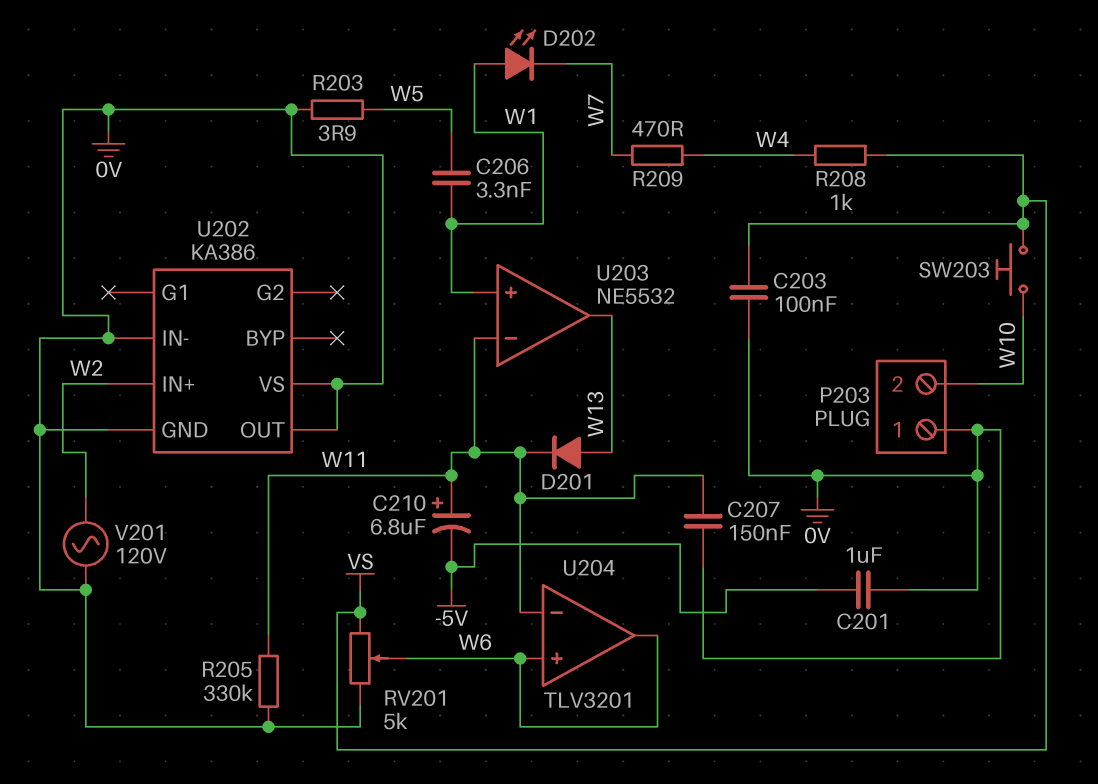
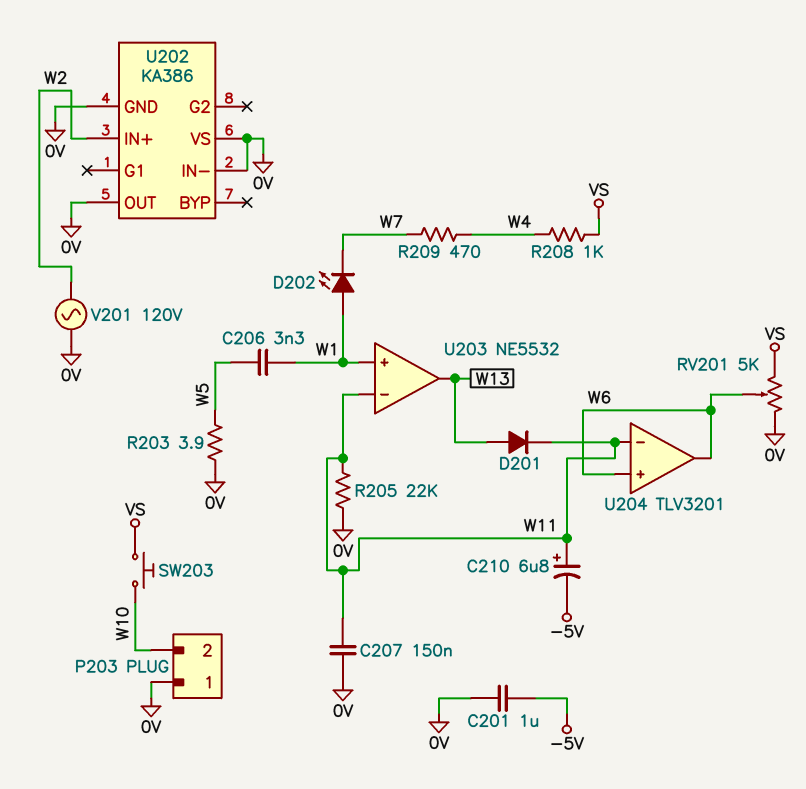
C203: 100nF (0V, VS) -> none
R205: 330k (0V, W11) -> 22k (0V, W11)

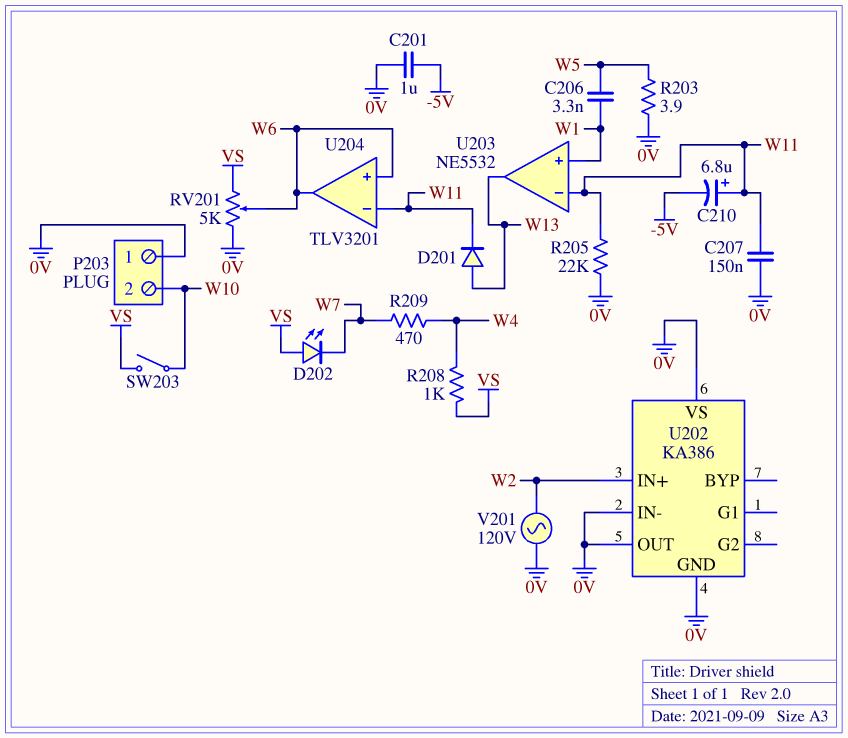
D202: LED (A W1, K W7) -> LED (A VS, K W7)
SW203: button (VS, W10) -> switch (VS, W10)

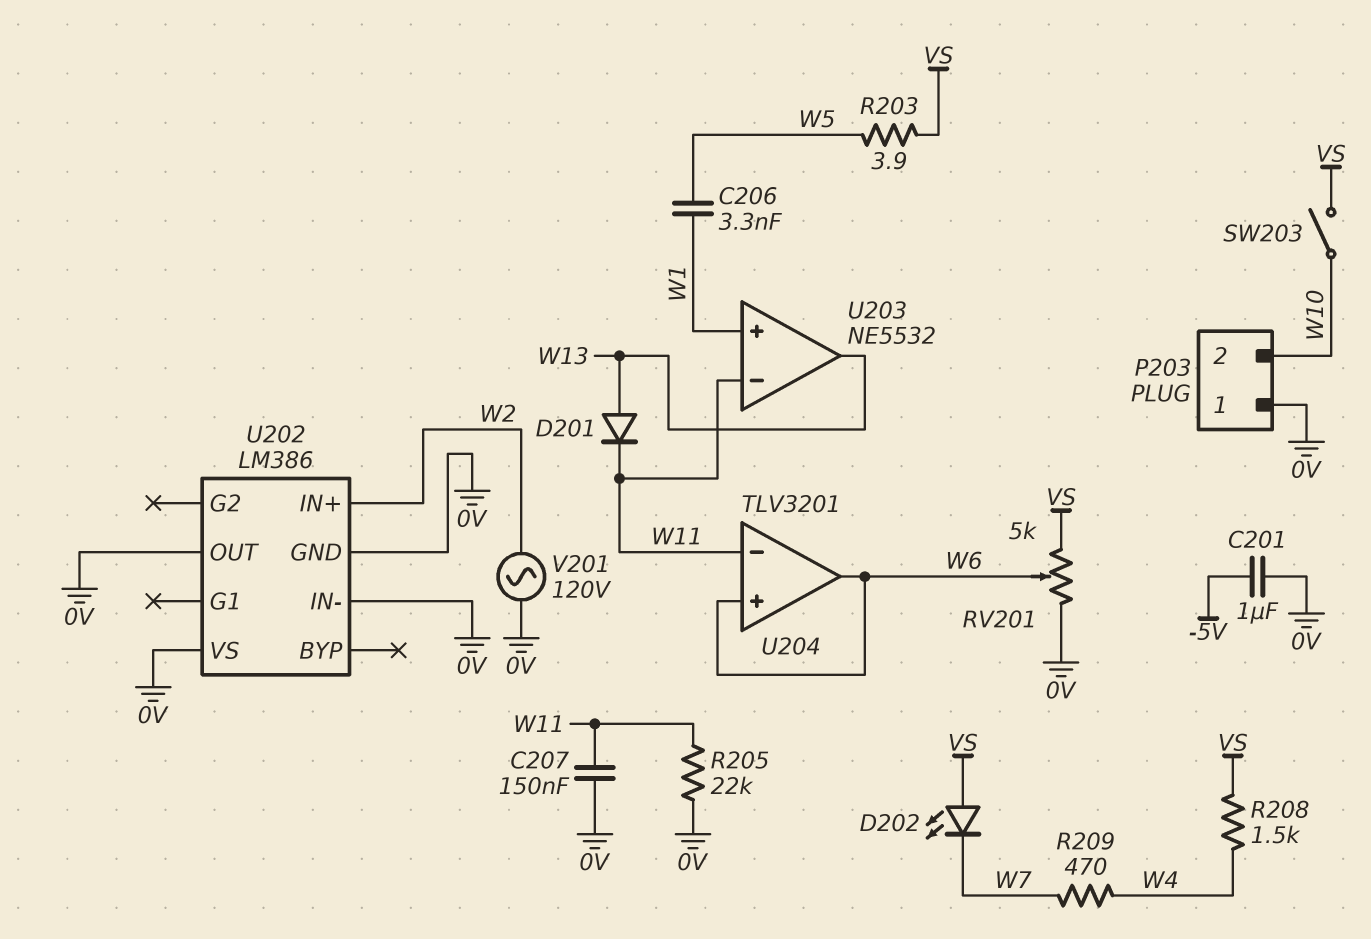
C210: 6.8uF (plus W11, minus -5V) -> none
R203: 3.9 (0V, W5) -> 3.9 (VS, W5)
R208: 1k (VS, W4) -> 1.5k (VS, W4)
U202: KA386 -> LM386

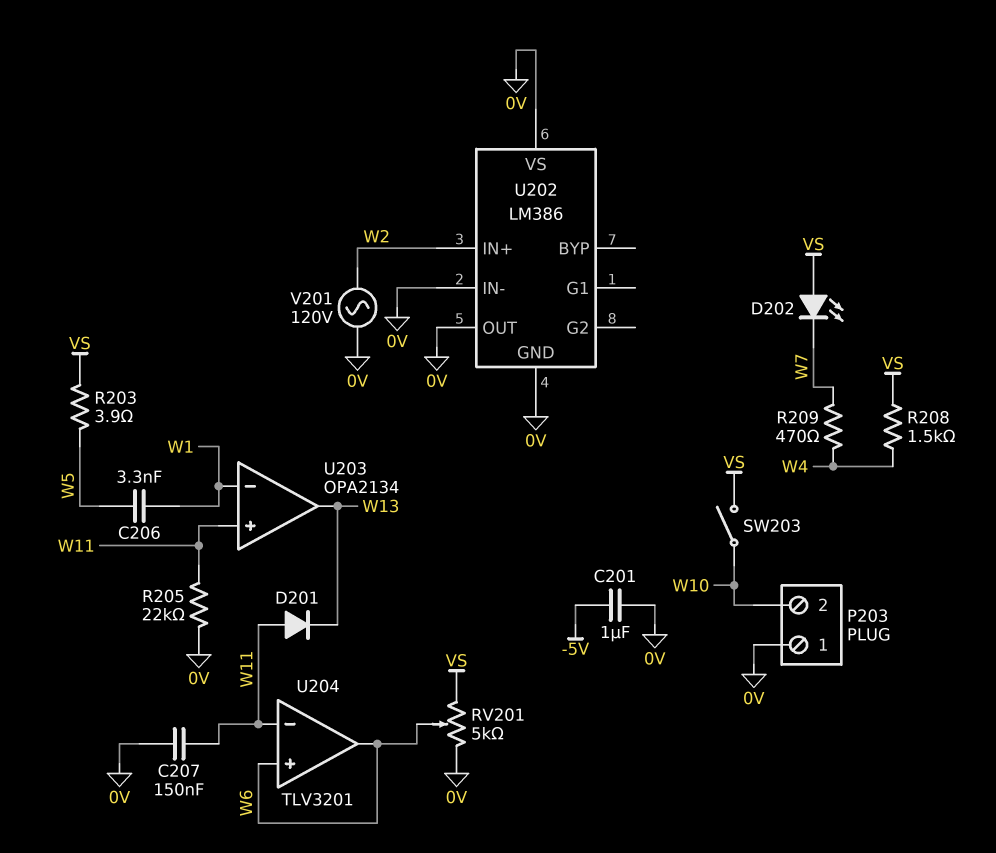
D201: diode (A W13, K W11) -> diode (A W11, K W13)
U203: NE5532 -> OPA2134
U203 pin in+: W1 -> W11
U203 pin in-: W11 -> W1

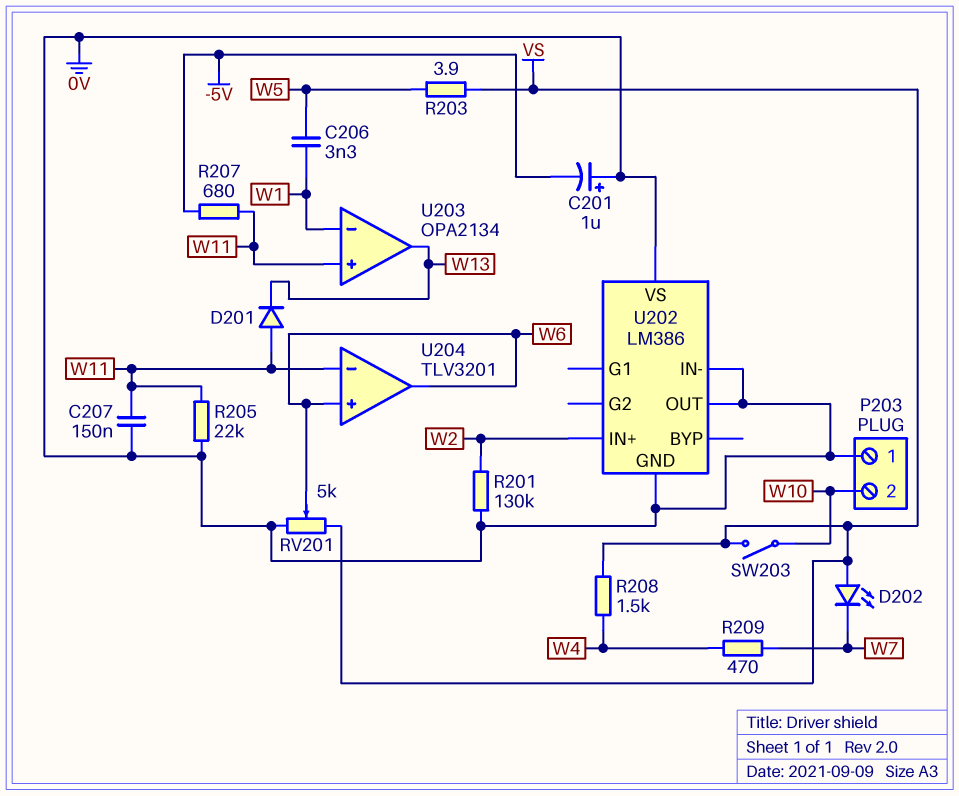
C201: 1uF (-5V, 0V) -> 1uF (plus 0V, minus -5V)
R201: none -> 130k (0V, W2)
R207: none -> 680 (-5V, W11)
V201: AC 120V (0V, W2) -> none

